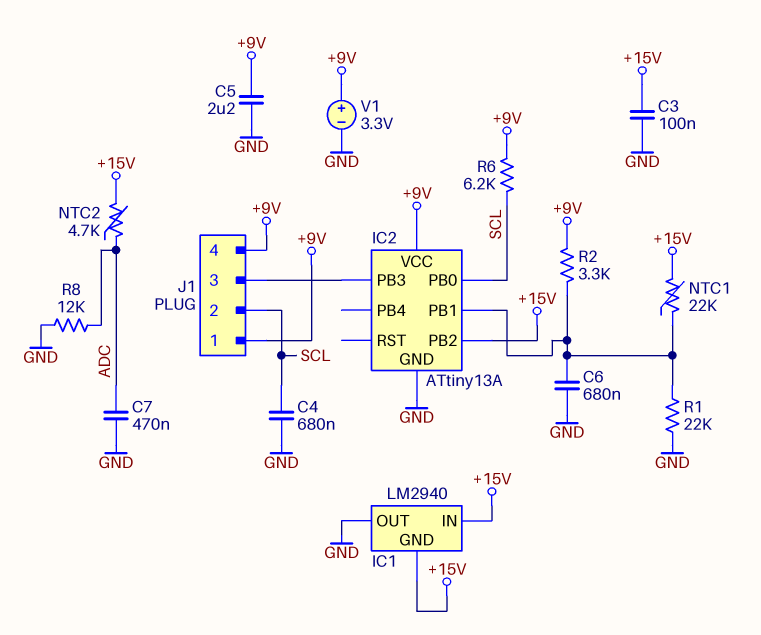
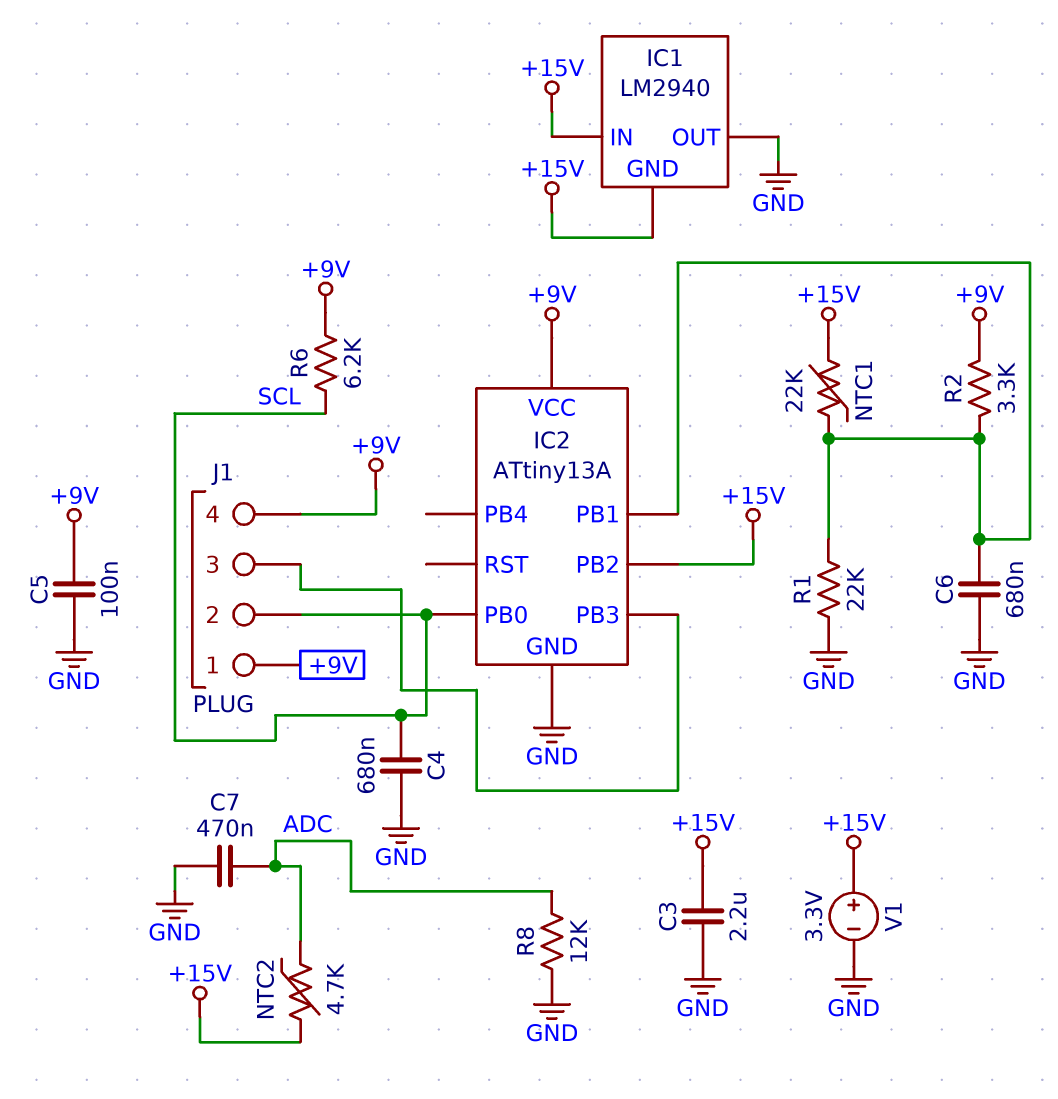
C3: 100nF (+15V, GND) -> 2.2uF (+15V, GND)
C5: 2.2uF (+9V, GND) -> 100nF (+9V, GND)
V1: 3.3V (plus +9V, minus GND) -> 3.3V (plus +15V, minus GND)

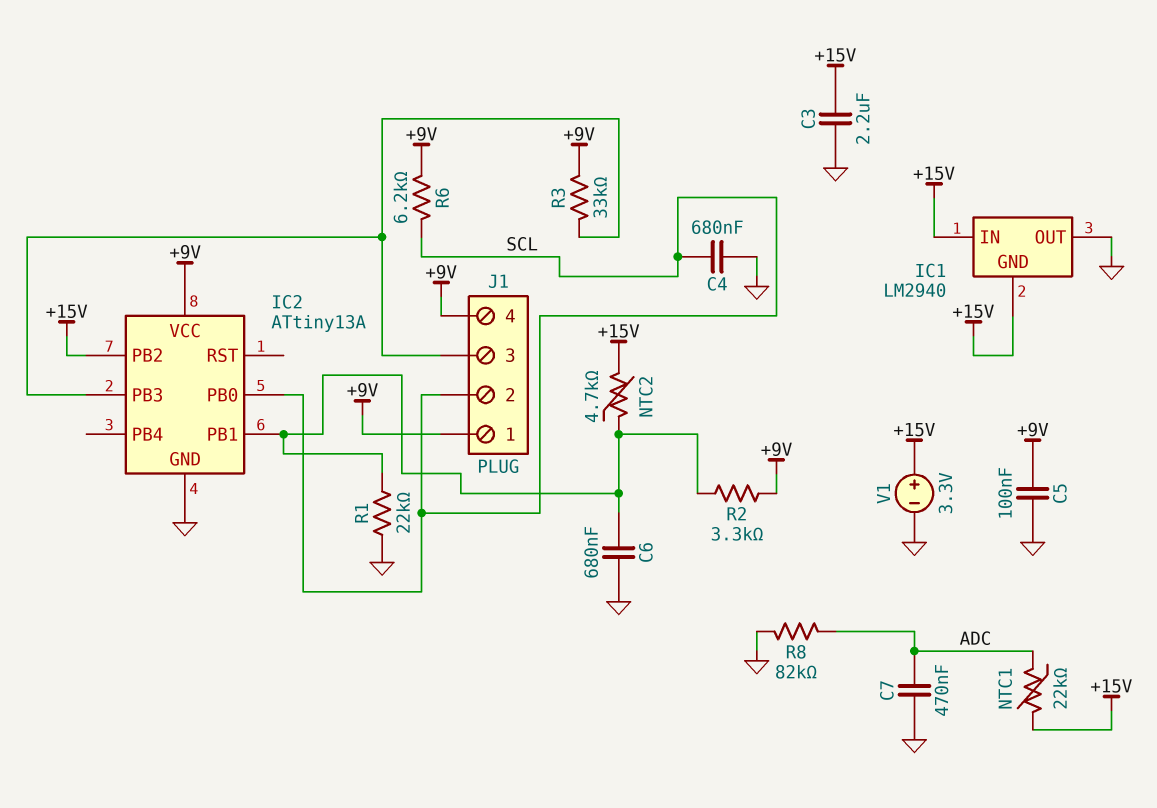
NTC1: 22k (+15V, IC2/PB1) -> 22k (+15V, ADC)
NTC2: 4.7k (+15V, ADC) -> 4.7k (+15V, IC2/PB1)
R3: none -> 33k (+9V, IC2/PB3)
R8: 12k (ADC, GND) -> 82k (ADC, GND)

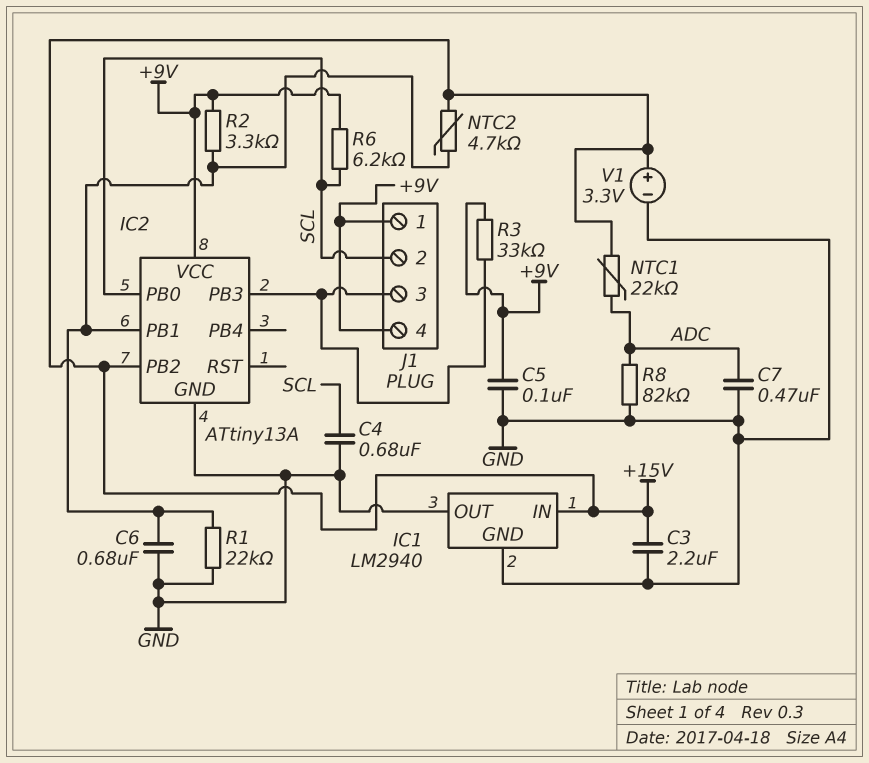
IC1 pin GND: +15V -> GND

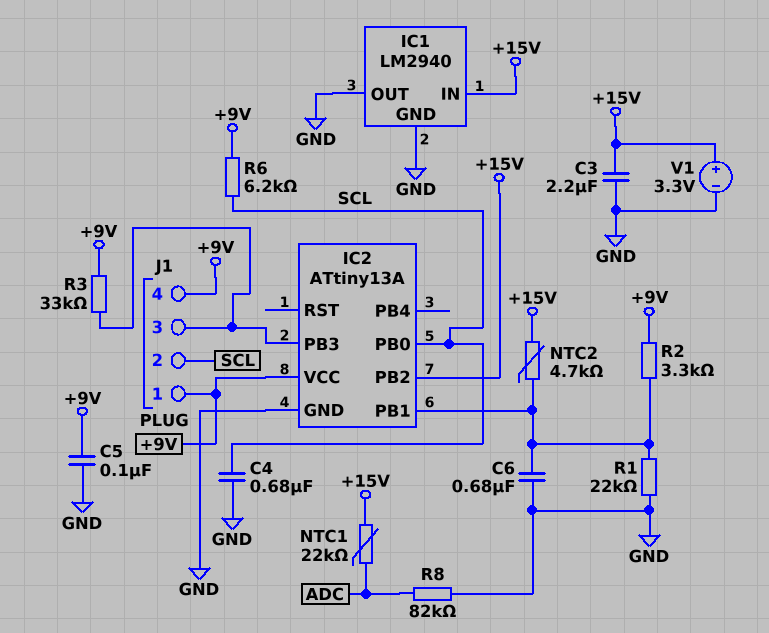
C7: 470nF (ADC, GND) -> none

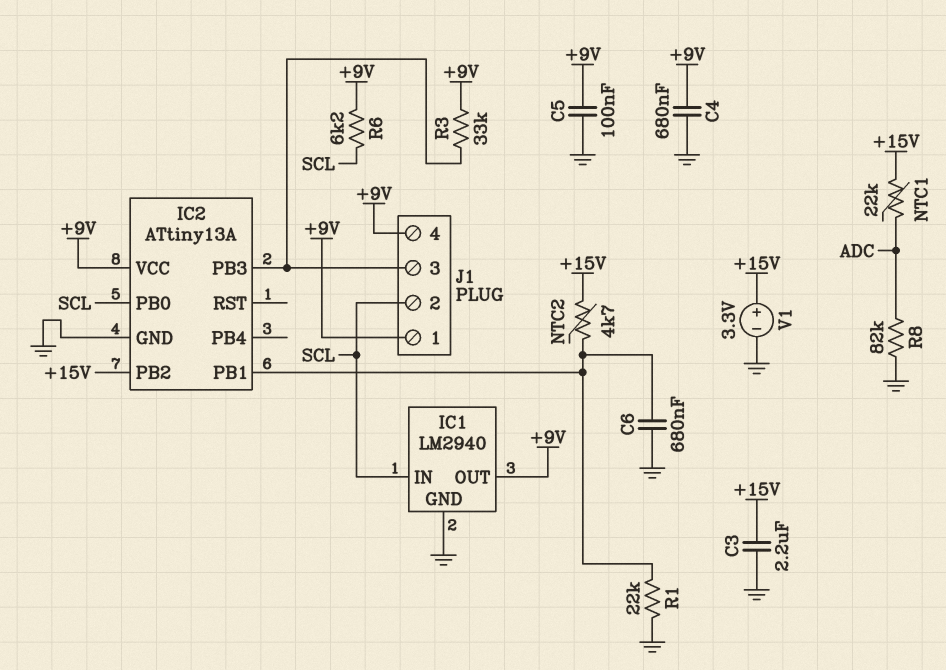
C4: 680nF (GND, SCL) -> 680nF (+9V, GND)
IC1 pin IN: +15V -> SCL
IC1 pin OUT: GND -> +9V
R2: 3.3k (+9V, IC2/PB1) -> none

